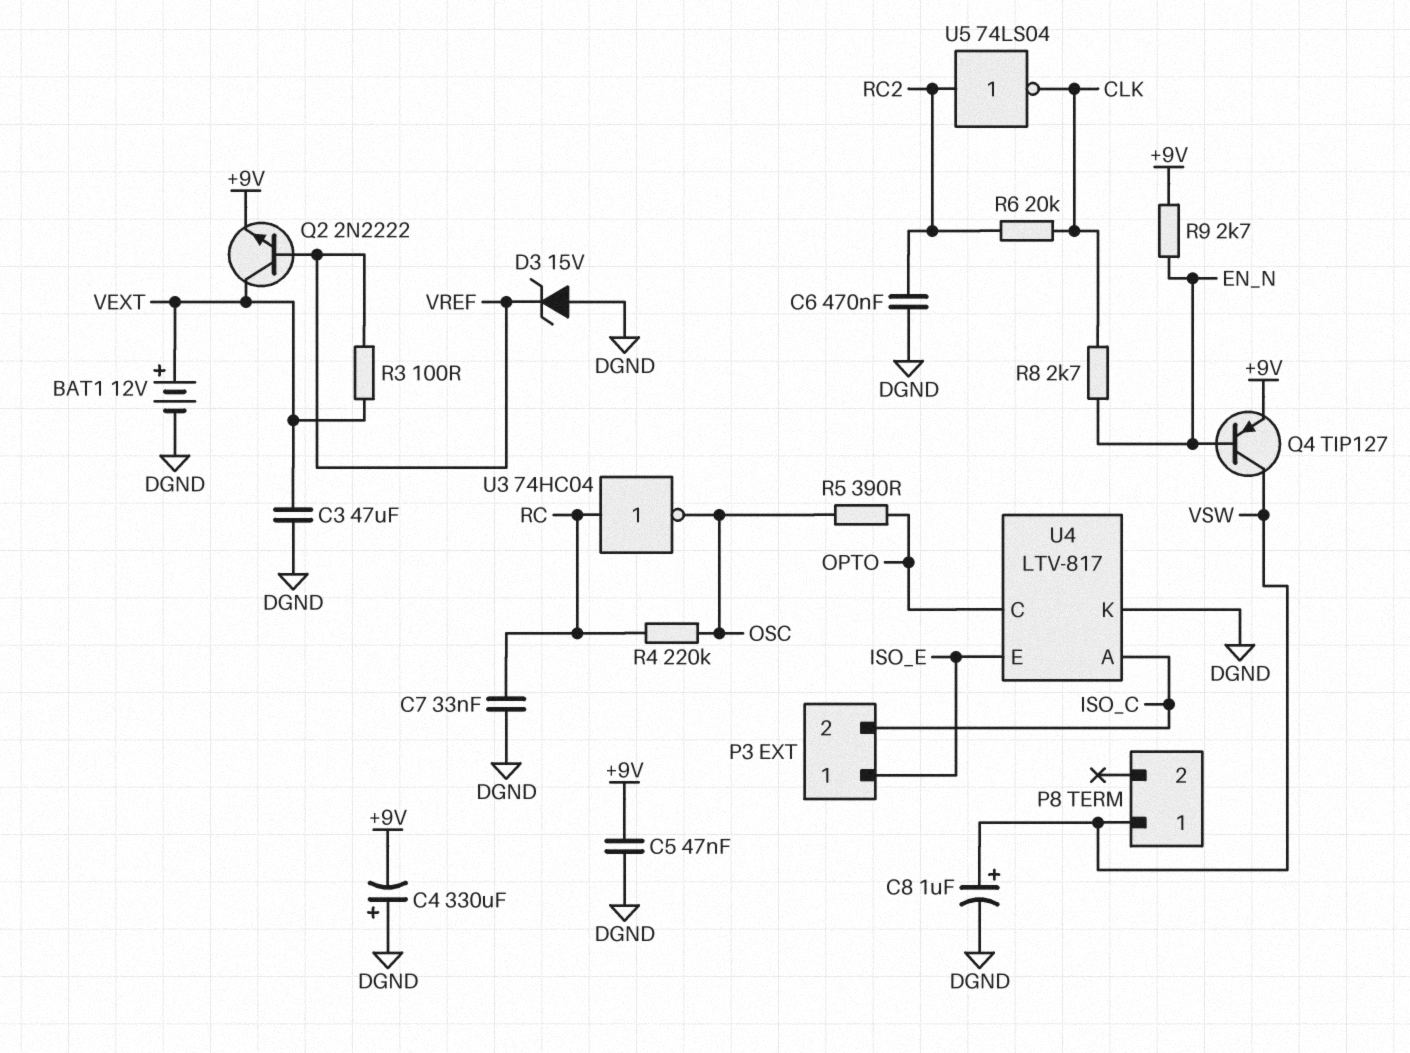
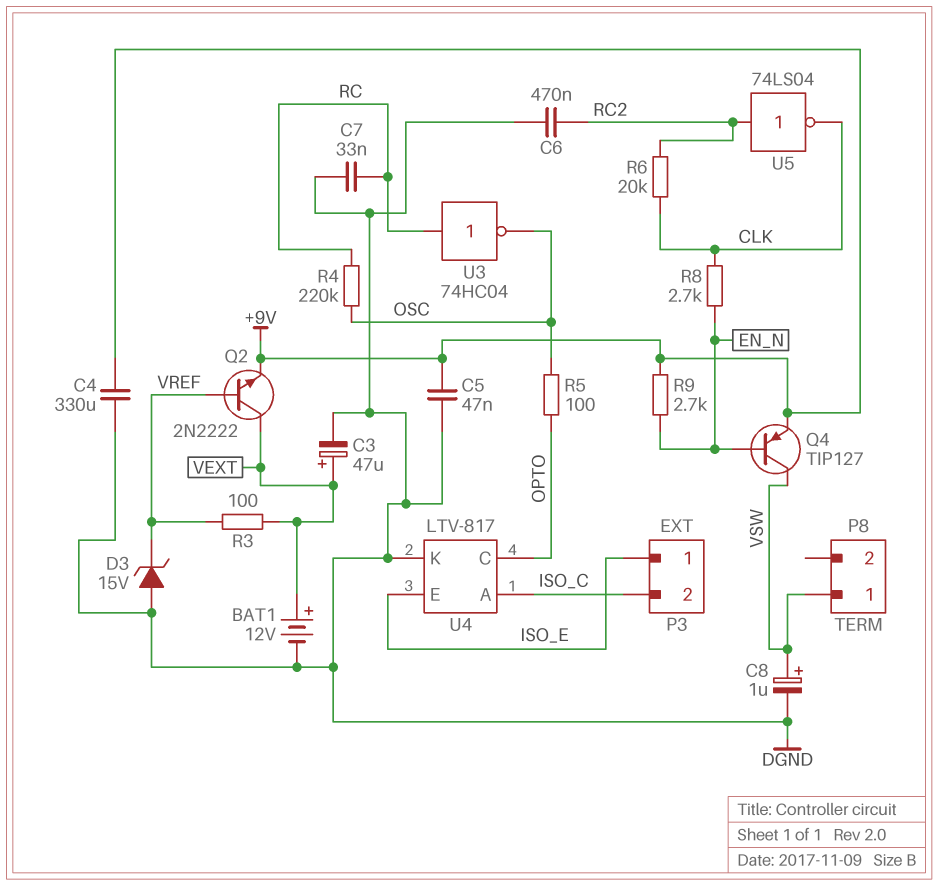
C3: 47uF (DGND, VEXT) -> 47uF (plus VEXT, minus DGND)
C4: 330uF (plus DGND, minus +9V) -> 330uF (+9V, DGND)
R5: 390 (OPTO, OSC) -> 100 (OPTO, OSC)

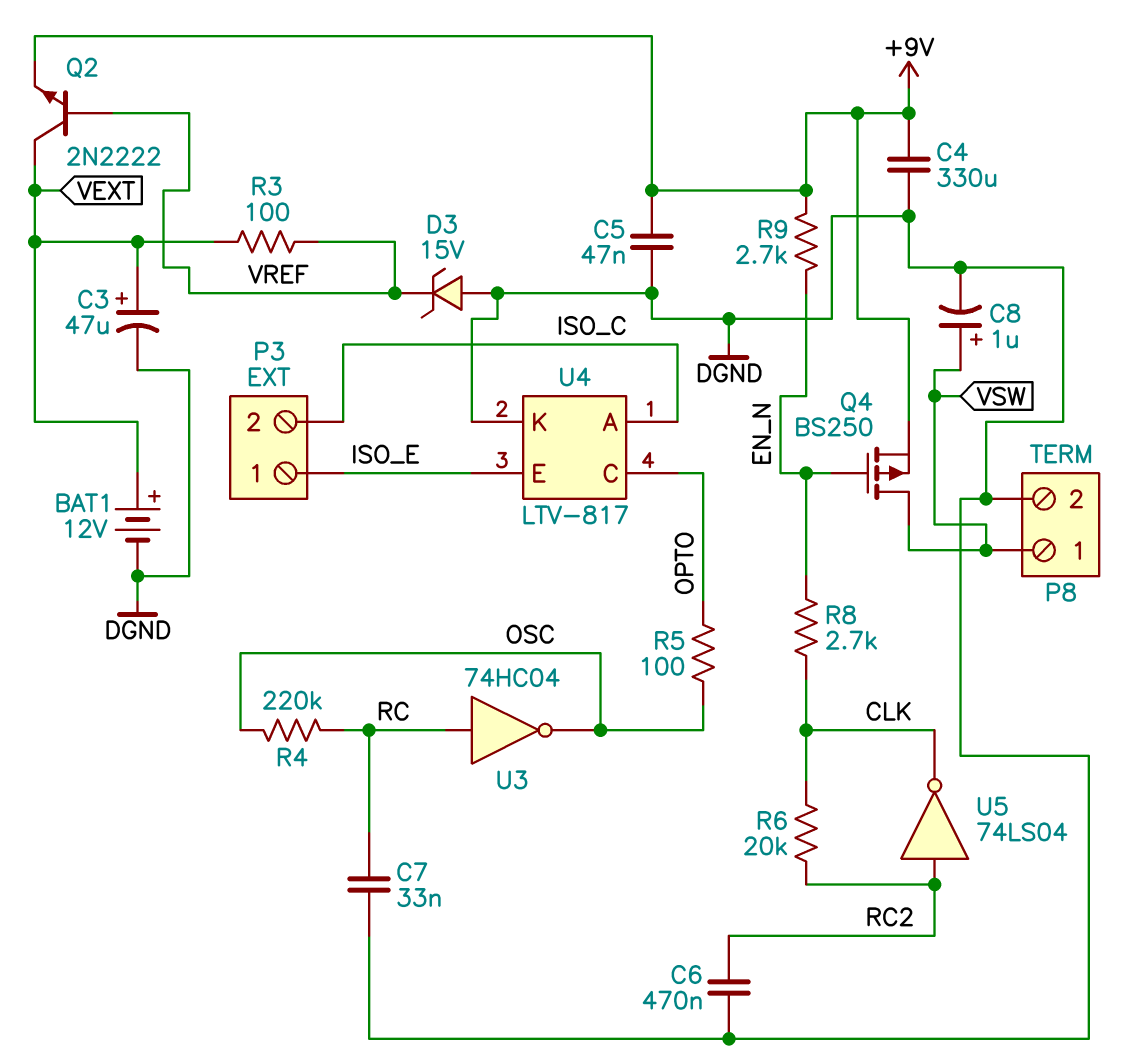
P8 pin 2: none -> DGND
Q4: PNP TIP127 (B EN_N, C VSW, E +9V) -> PMOS BS250 (G EN_N, D VSW, S +9V)

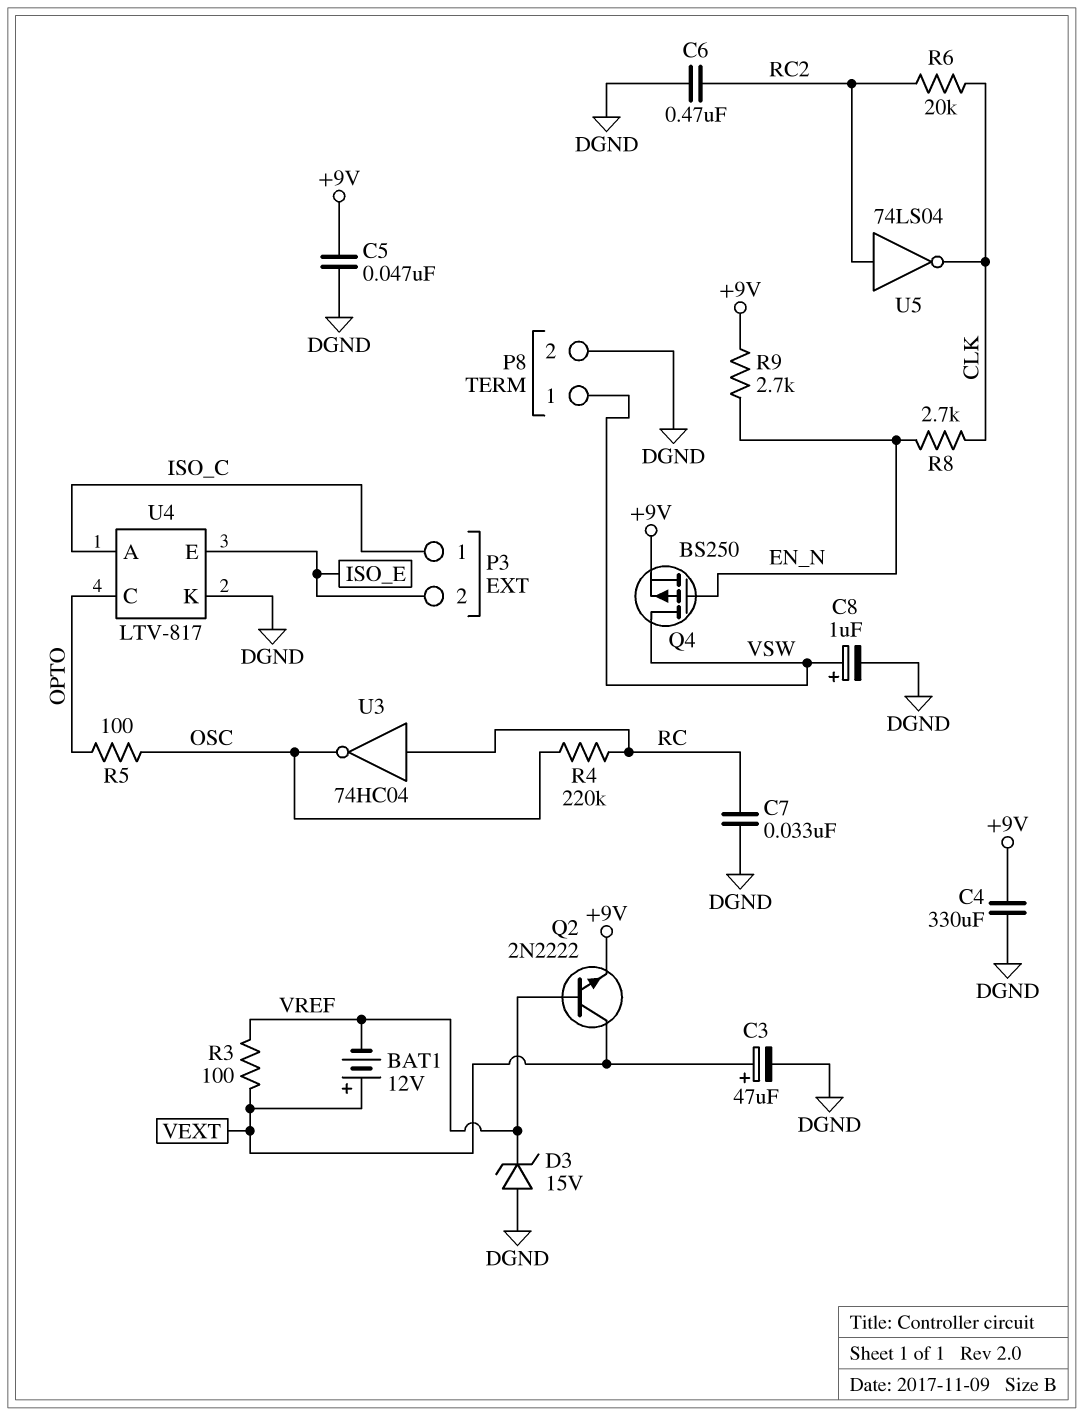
BAT1: 12V (plus VEXT, minus DGND) -> 12V (plus VEXT, minus VREF)
P3 pin 1: ISO_E -> ISO_C
P3 pin 2: ISO_C -> ISO_E

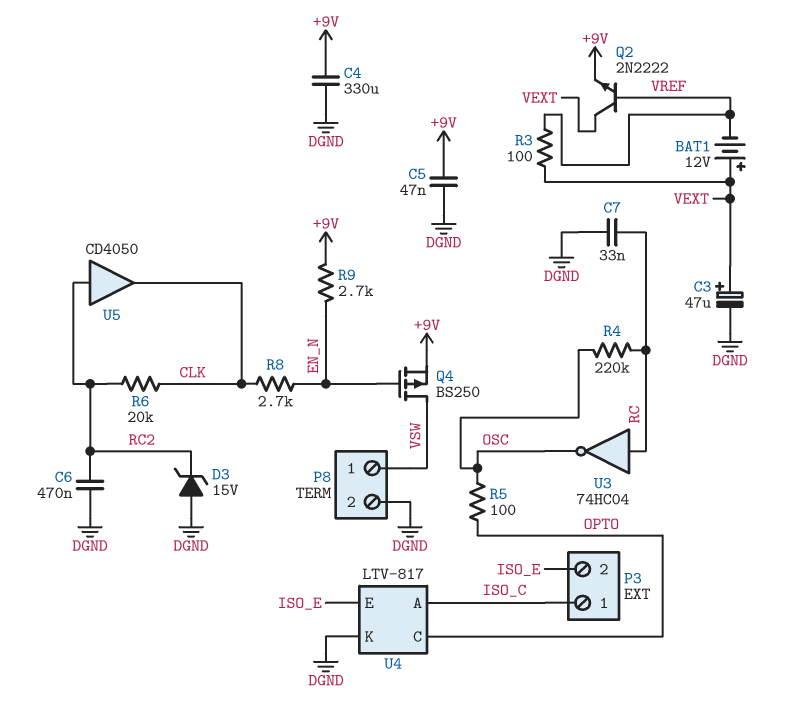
C8: 1uF (plus VSW, minus DGND) -> none
D3: zener 15V (A DGND, K VREF) -> zener 15V (A DGND, K RC2)
U5: NOT 74LS04 (in RC2, out CLK) -> buffer CD4050 (in RC2, out CLK)

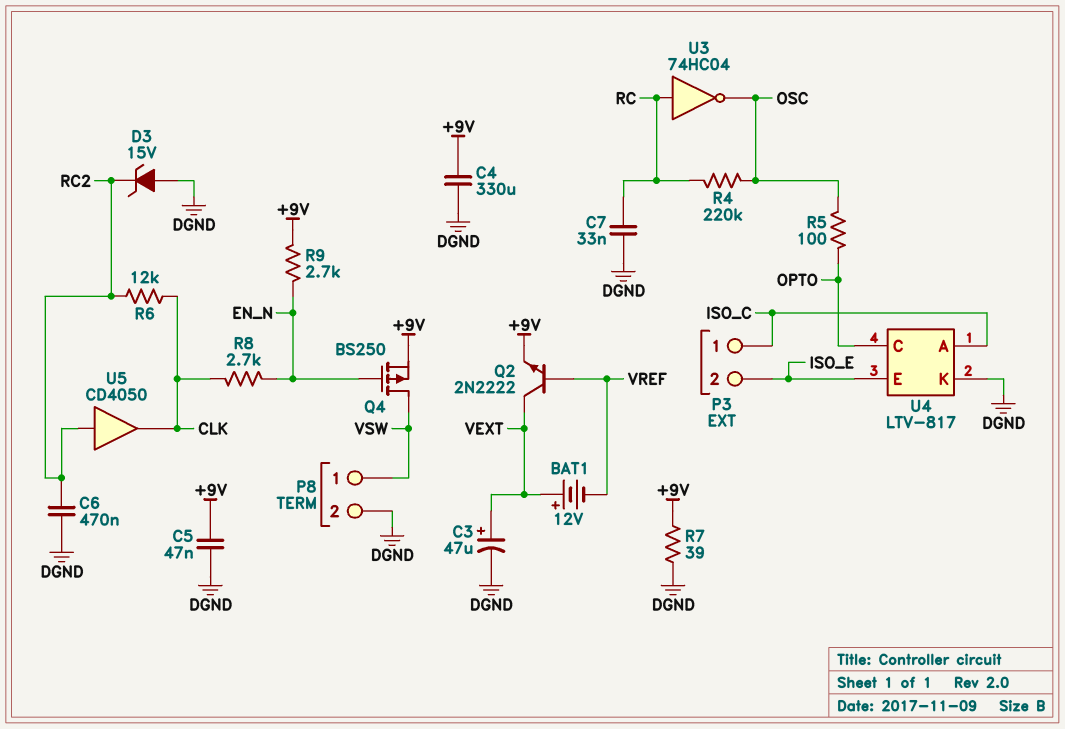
R3: 100 (VEXT, VREF) -> none
R6: 20k (CLK, RC2) -> 12k (CLK, RC2)
R7: none -> 39 (+9V, DGND)

